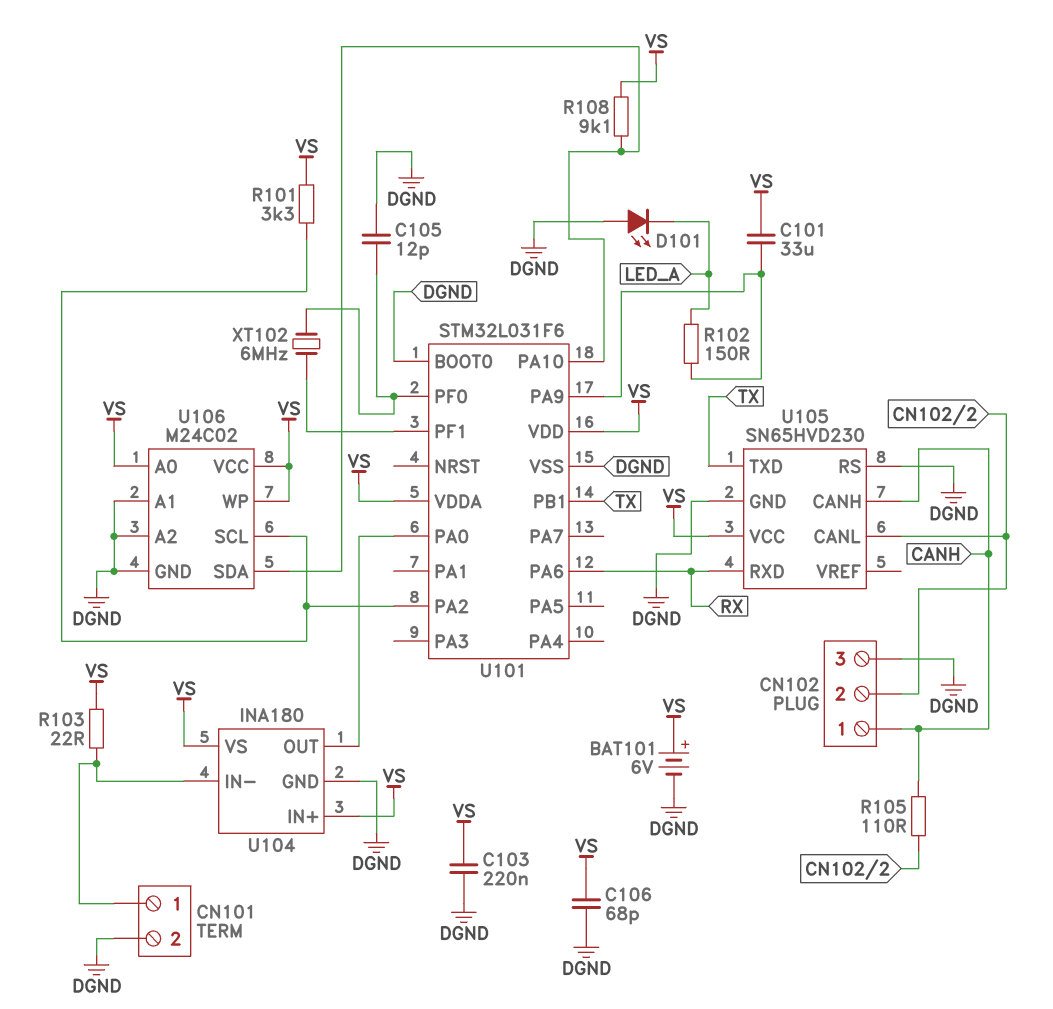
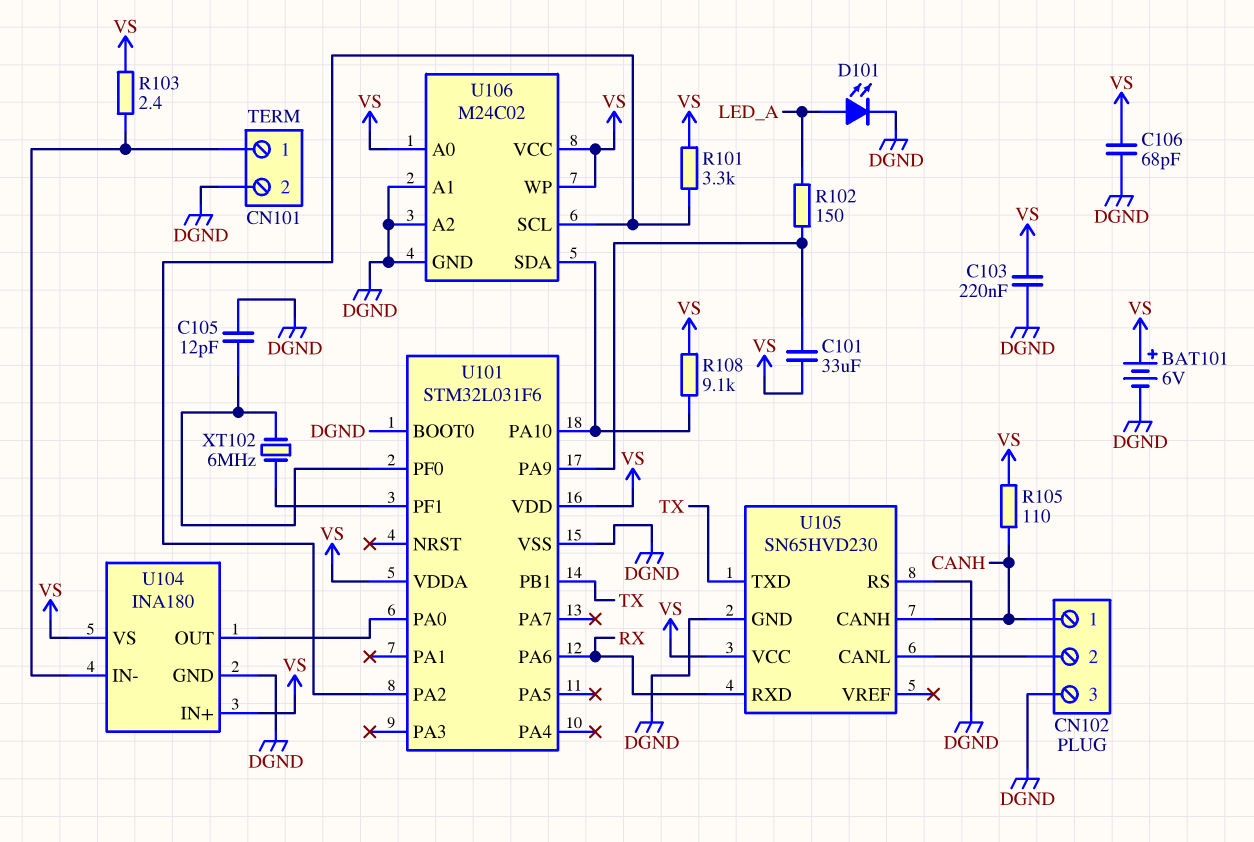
D101: LED (A DGND, K LED_A) -> LED (A LED_A, K DGND)
R103: 22 (CN101/1, VS) -> 2.4 (CN101/1, VS)
R105: 110 (CANH, CN102/2) -> 110 (CANH, VS)

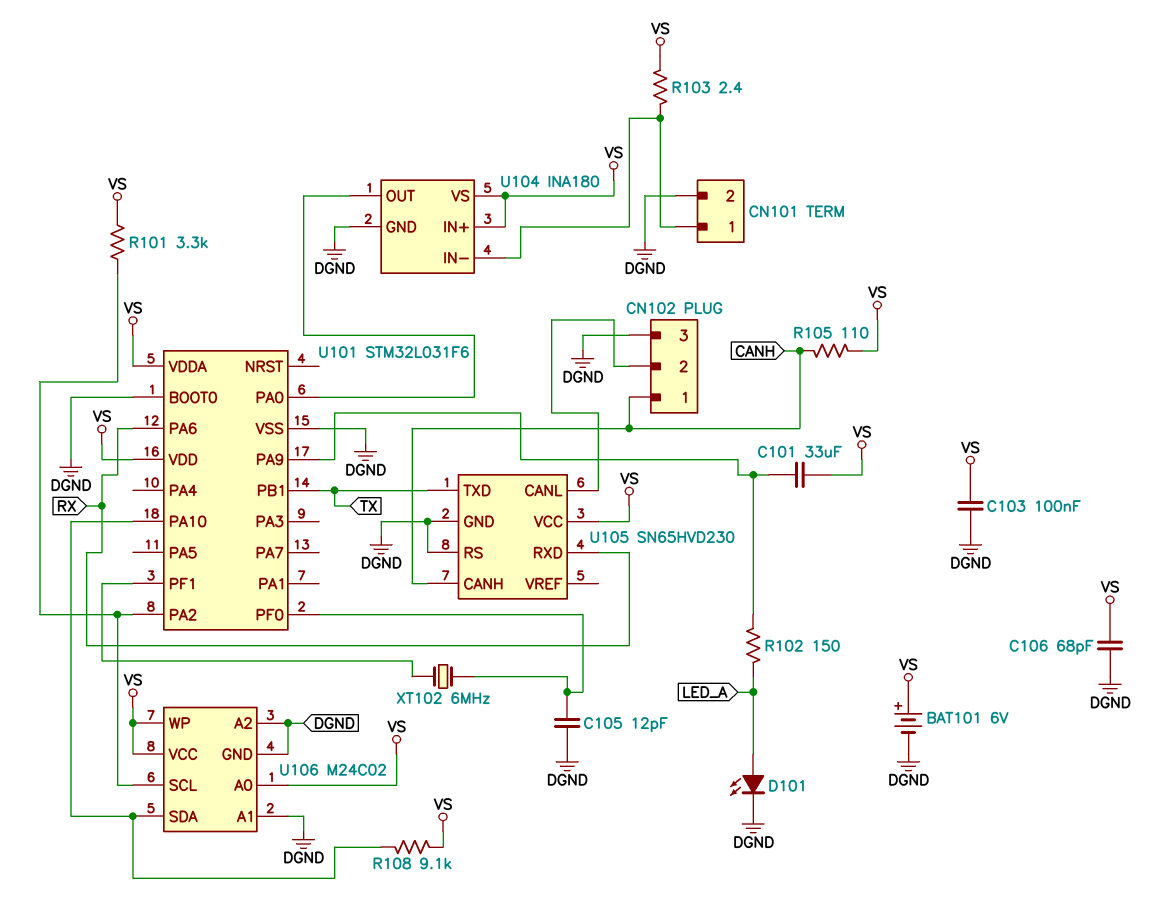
C103: 220nF (DGND, VS) -> 100nF (DGND, VS)

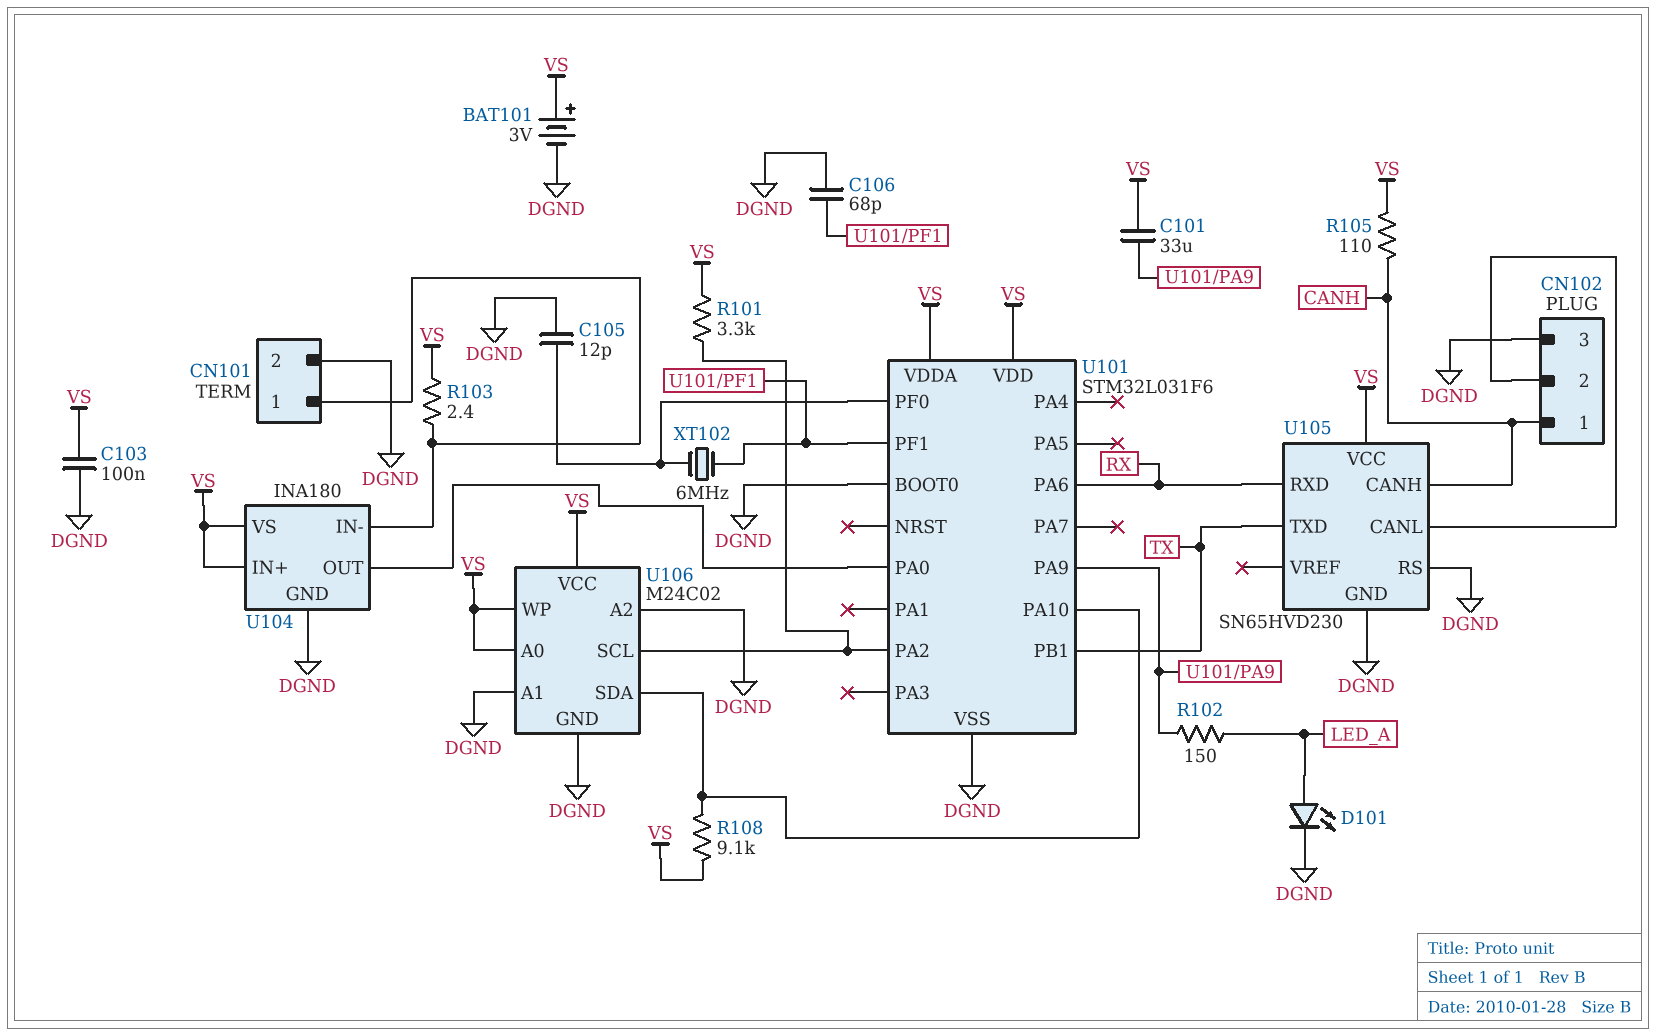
BAT101: 6V (plus VS, minus DGND) -> 3V (plus VS, minus DGND)
C106: 68pF (DGND, VS) -> 68pF (DGND, U101/PF1)

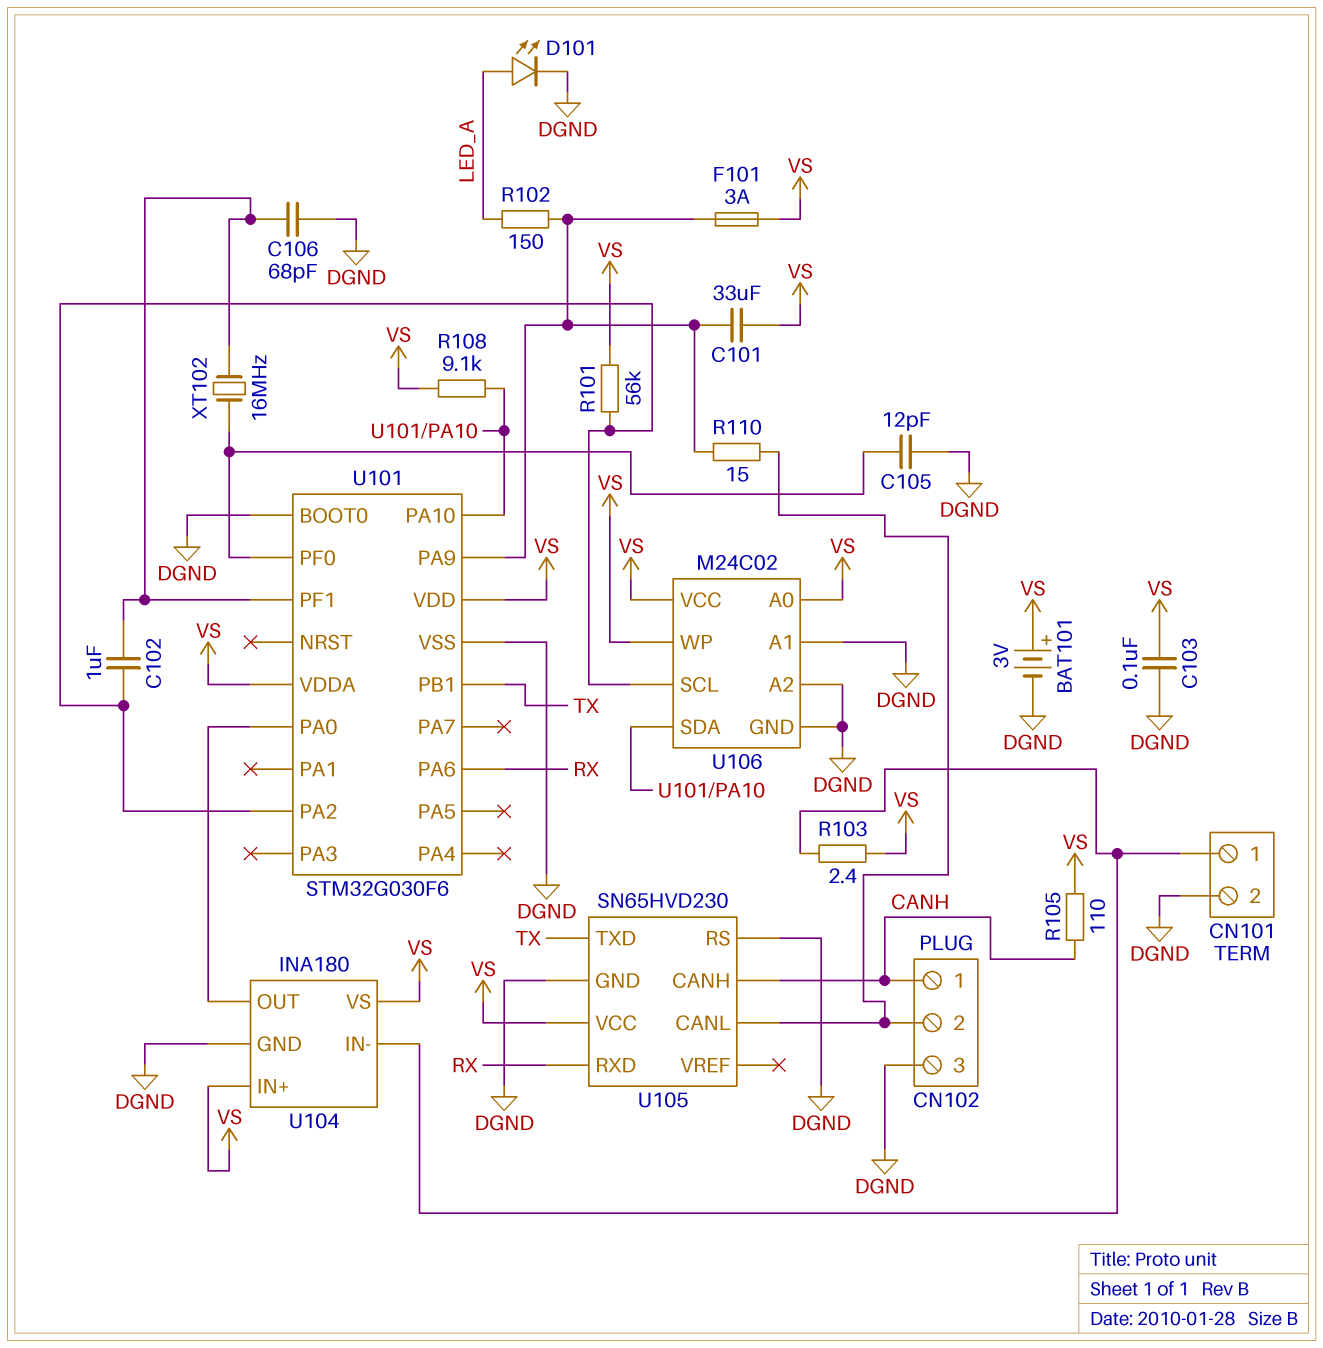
C102: none -> 1uF (U101/PA2, U101/PF1)
F101: none -> 3A (U101/PA9, VS)
R101: 3.3k (U101/PA2, VS) -> 56k (U101/PA2, VS)
R110: none -> 15 (CN102/2, U101/PA9)
U101: STM32L031F6 -> STM32G030F6
XT102: 6MHz (U101/PF0, U101/PF1) -> 16MHz (U101/PF0, U101/PF1)

